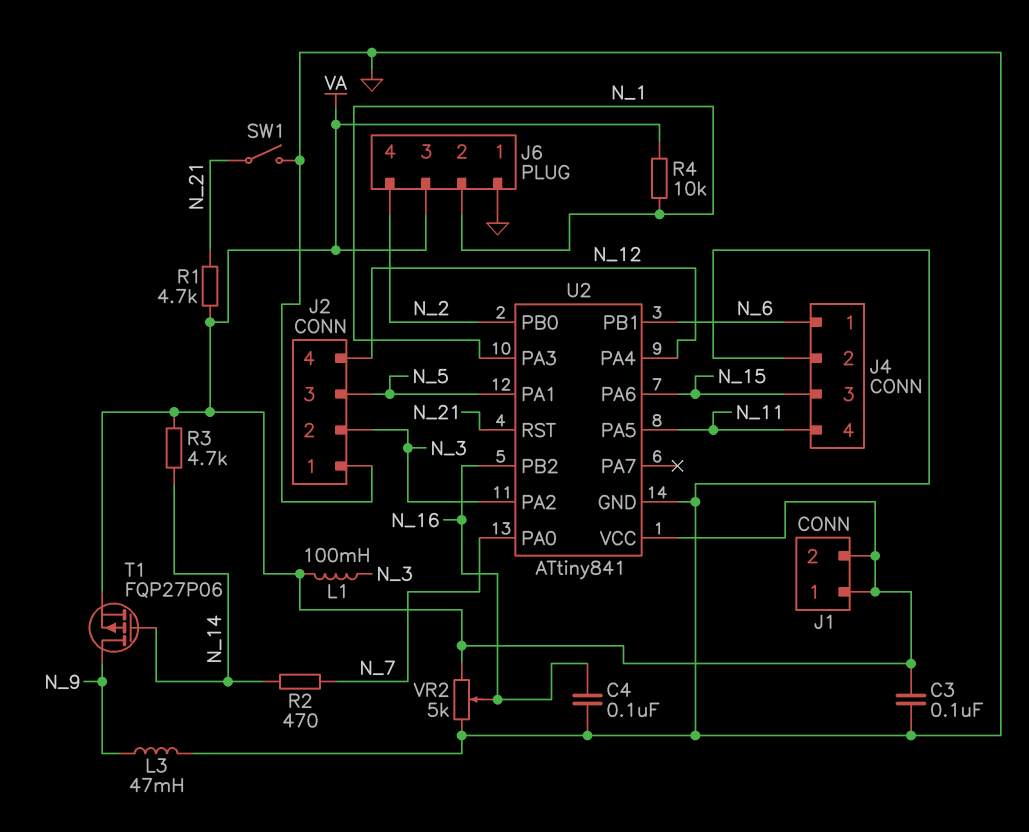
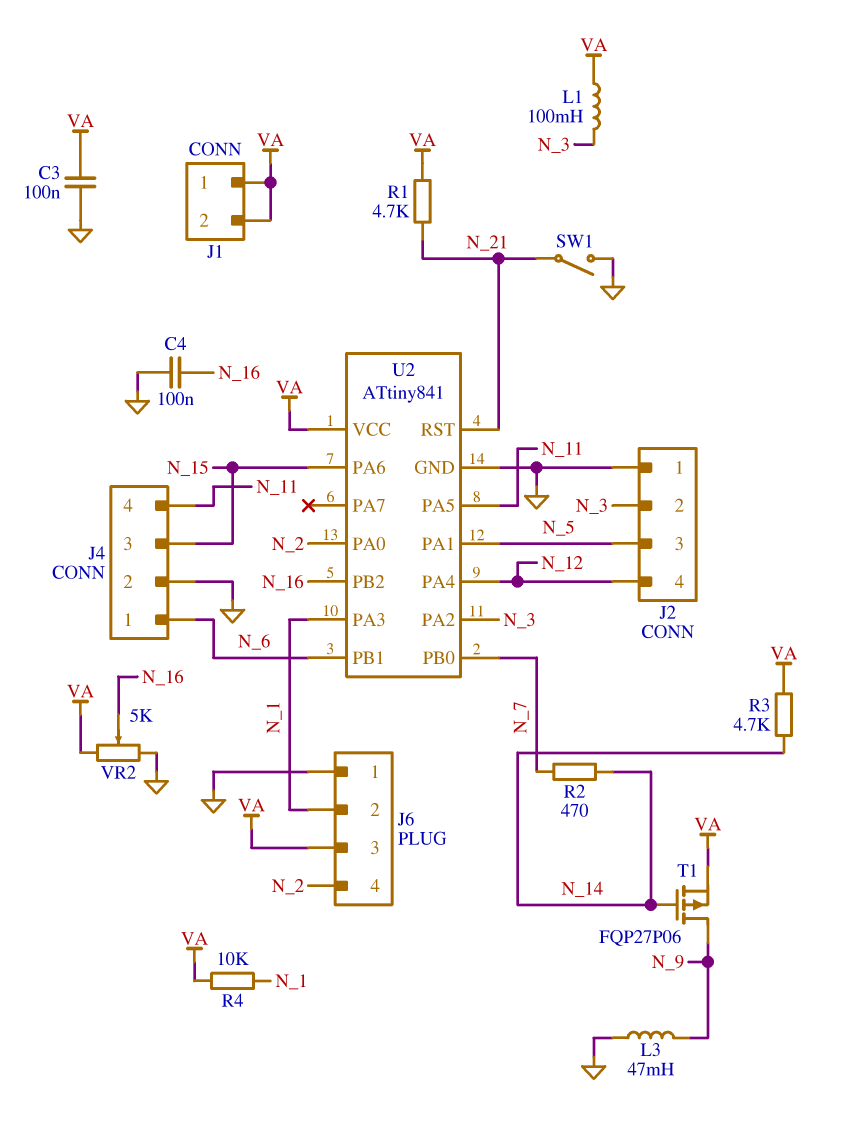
U2 pin PA0: N_7 -> N_2
U2 pin PB0: N_2 -> N_7

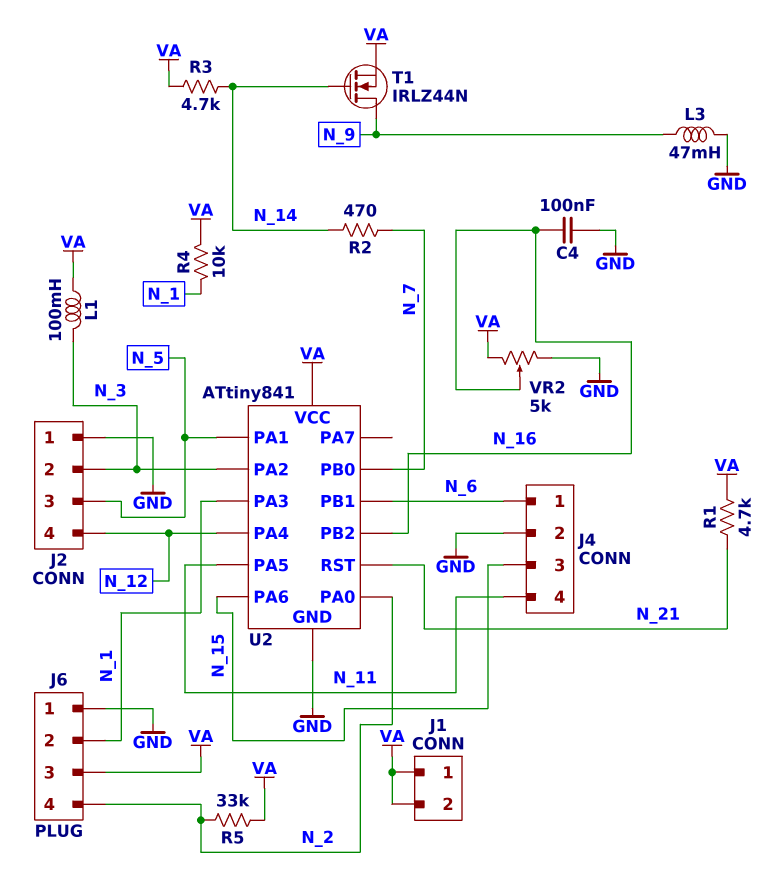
C3: 100nF (GND, VA) -> none
R5: none -> 33k (N_2, VA)
SW1: switch (GND, N_21) -> none
T1: PMOS FQP27P06 (G N_14, D N_9, S VA) -> NMOS IRLZ44N (G N_14, D N_9, S VA)

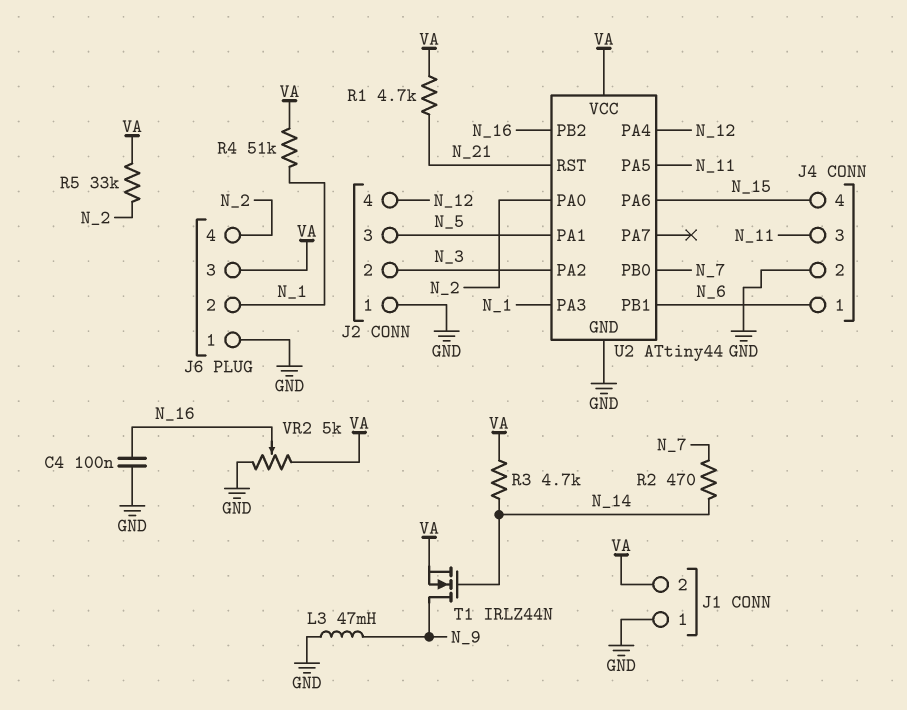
J1 pin 1: VA -> GND
J4 pin 3: N_15 -> N_11
J4 pin 4: N_11 -> N_15
L1: 100mH (N_3, VA) -> none
R4: 10k (N_1, VA) -> 51k (N_1, VA)
U2: ATtiny841 -> ATtiny44

